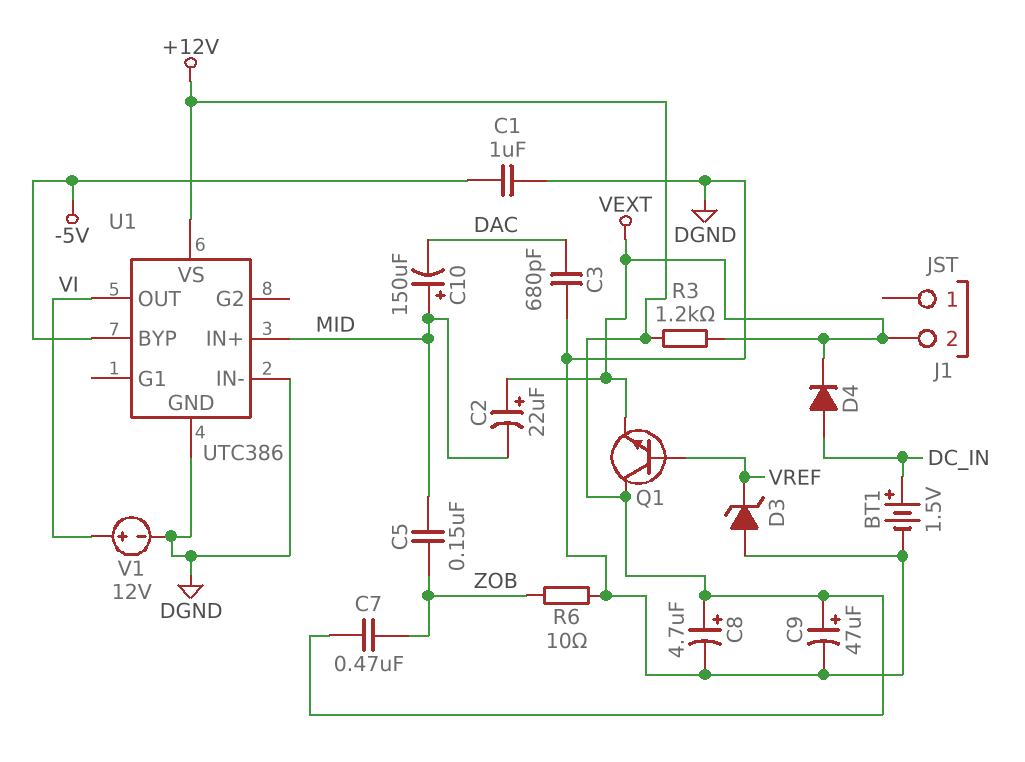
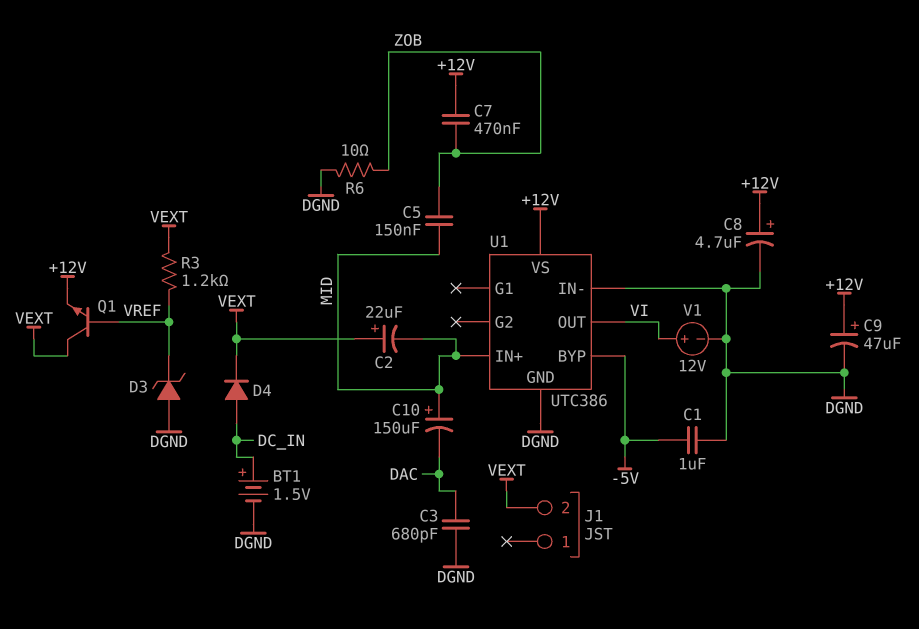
Q1: NPN (B VREF, C +12V, E VEXT) -> NPN (B VREF, C VEXT, E +12V)
R3: 1.2k (+12V, VEXT) -> 1.2k (VEXT, VREF)

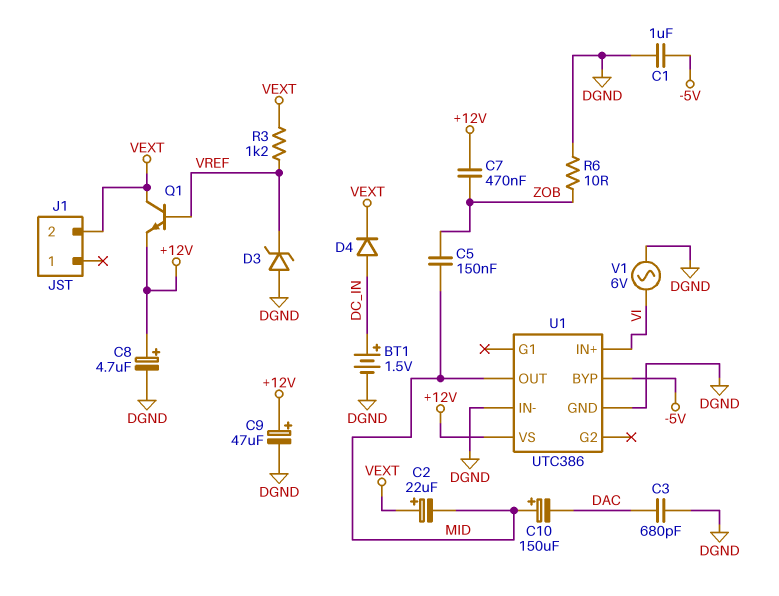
U1 pin IN+: MID -> VI
U1 pin OUT: VI -> MID
V1: 12V (plus VI, minus DGND) -> AC 6V (DGND, VI)

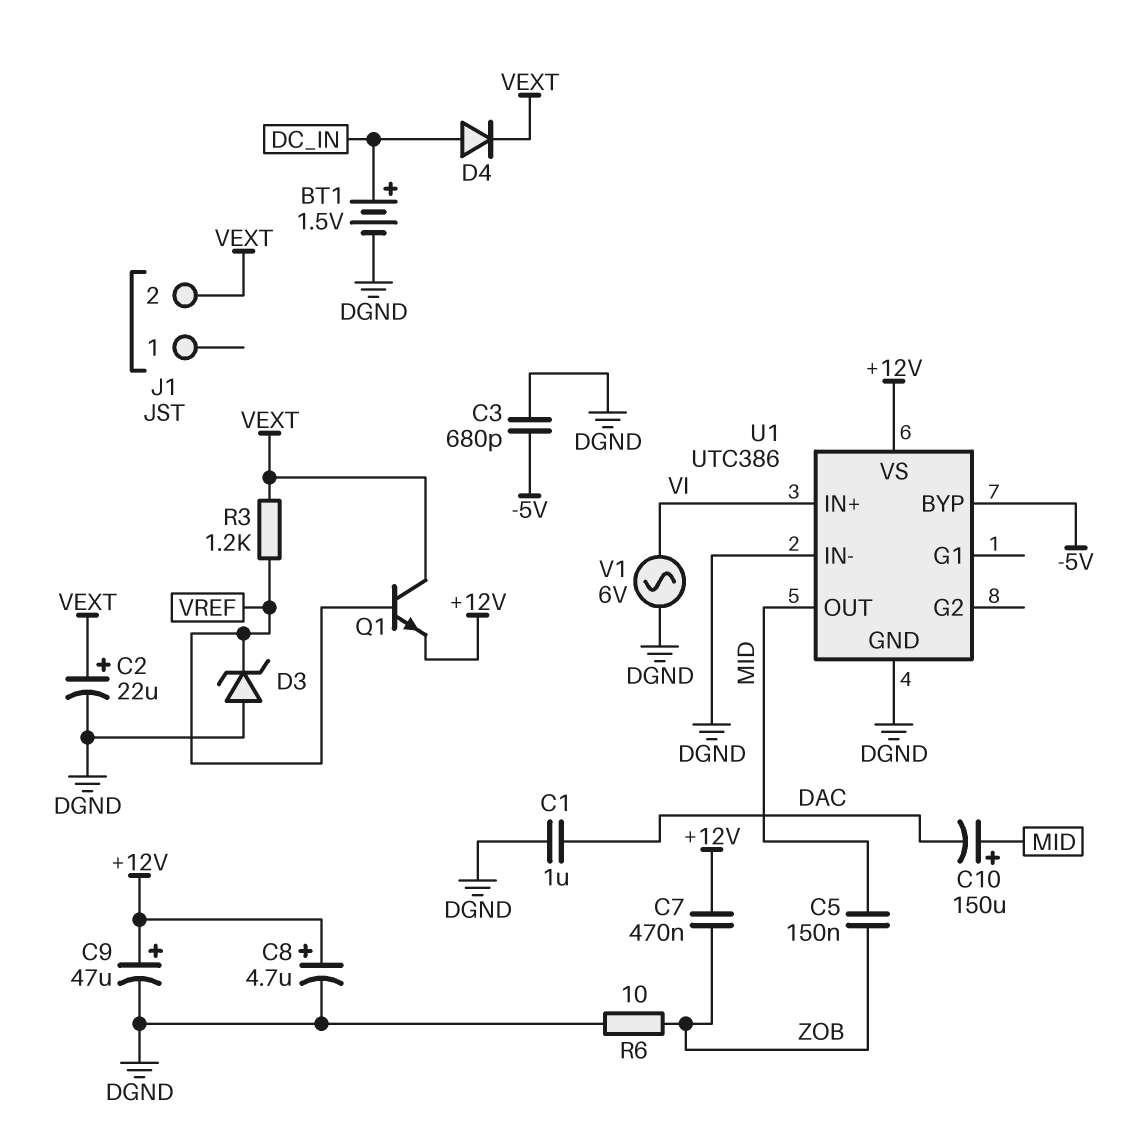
C1: 1uF (-5V, DGND) -> 1uF (DAC, DGND)
C2: 22uF (plus VEXT, minus MID) -> 22uF (plus VEXT, minus DGND)
C3: 680pF (DAC, DGND) -> 680pF (-5V, DGND)

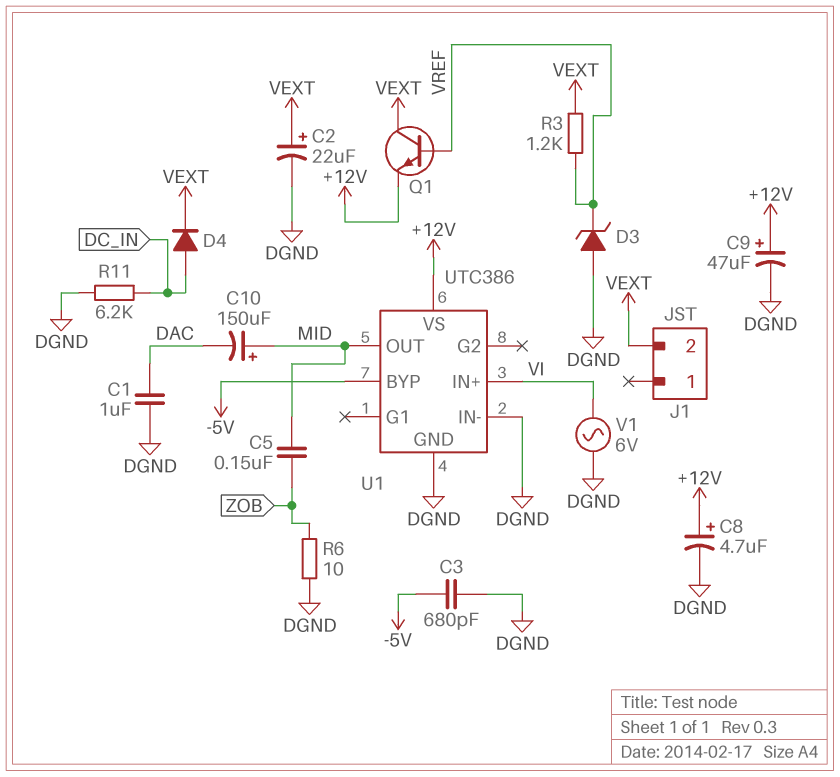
BT1: 1.5V (plus DC_IN, minus DGND) -> none
C7: 470nF (+12V, ZOB) -> none
R11: none -> 6.2k (DC_IN, DGND)

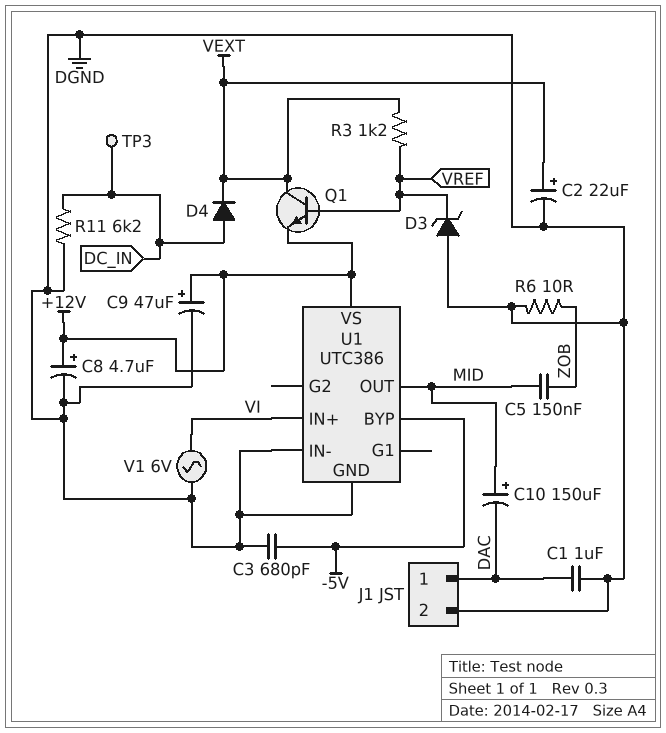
J1 pin 1: none -> DAC
J1 pin 2: VEXT -> DGND
TP3: none -> test point (DC_IN)

